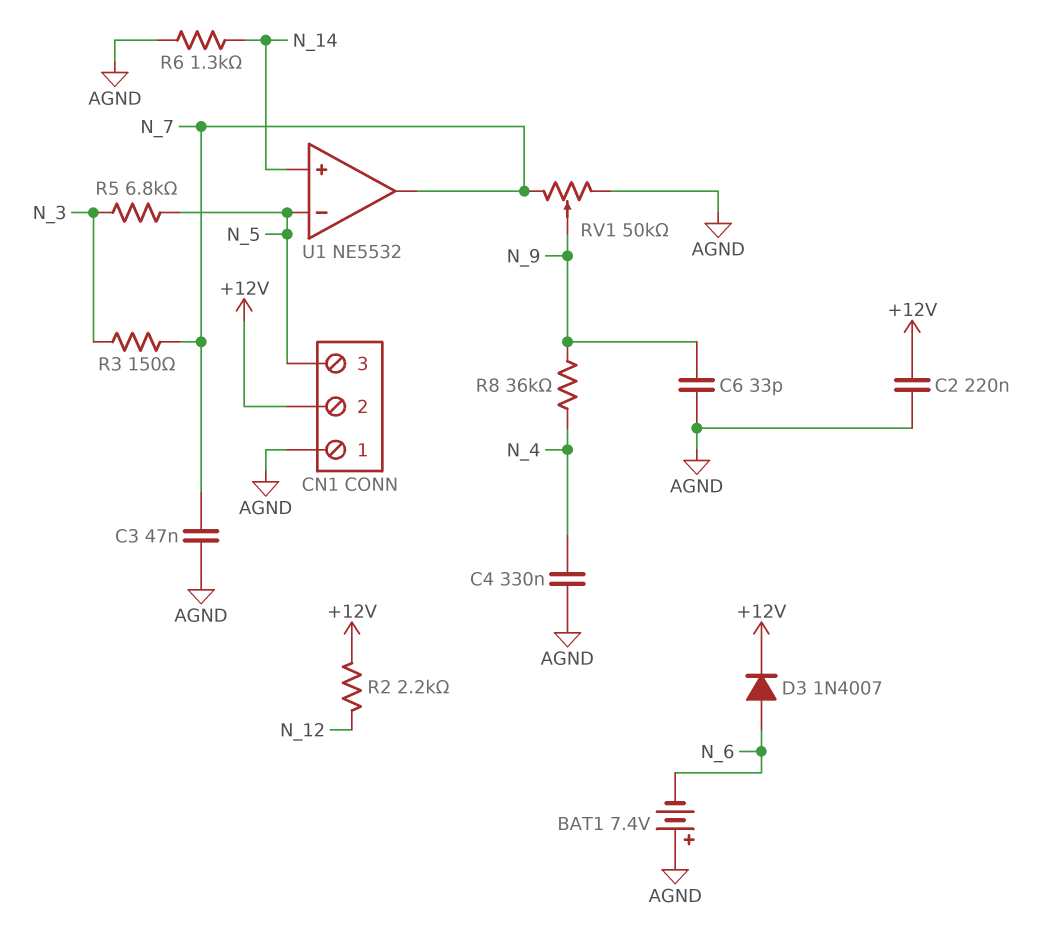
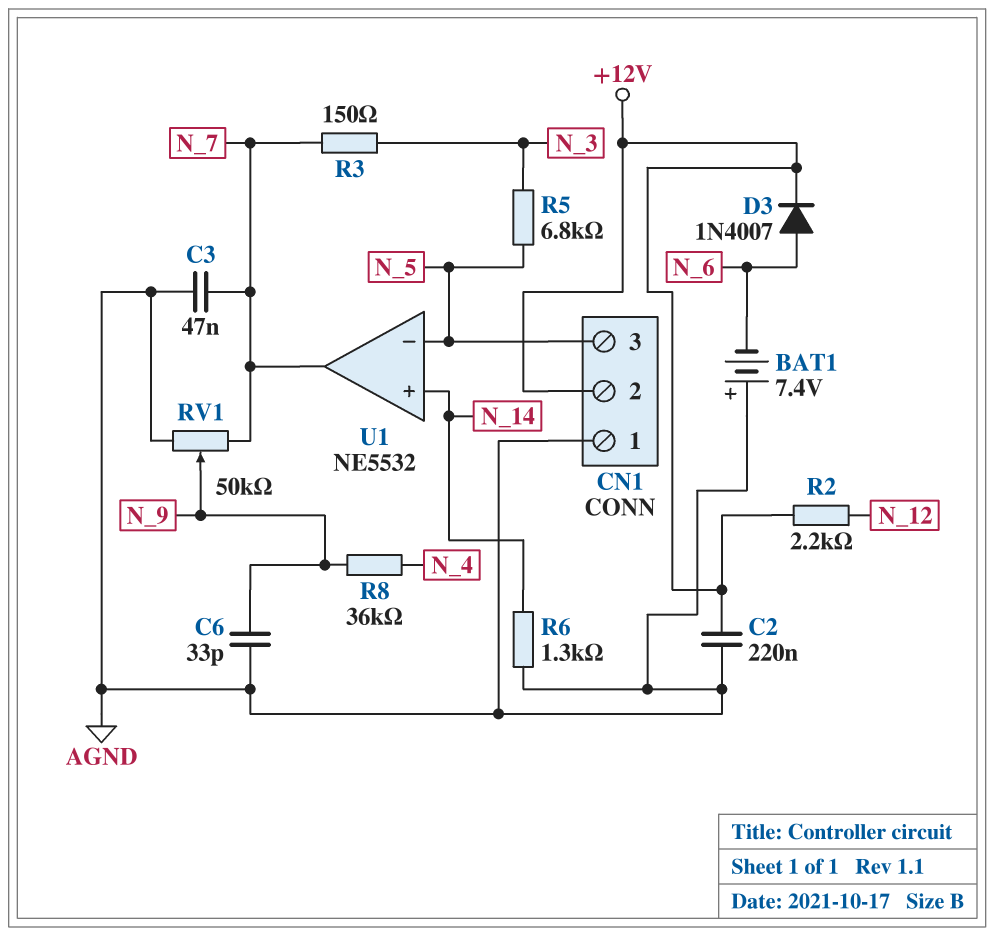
C4: 330nF (AGND, N_4) -> none

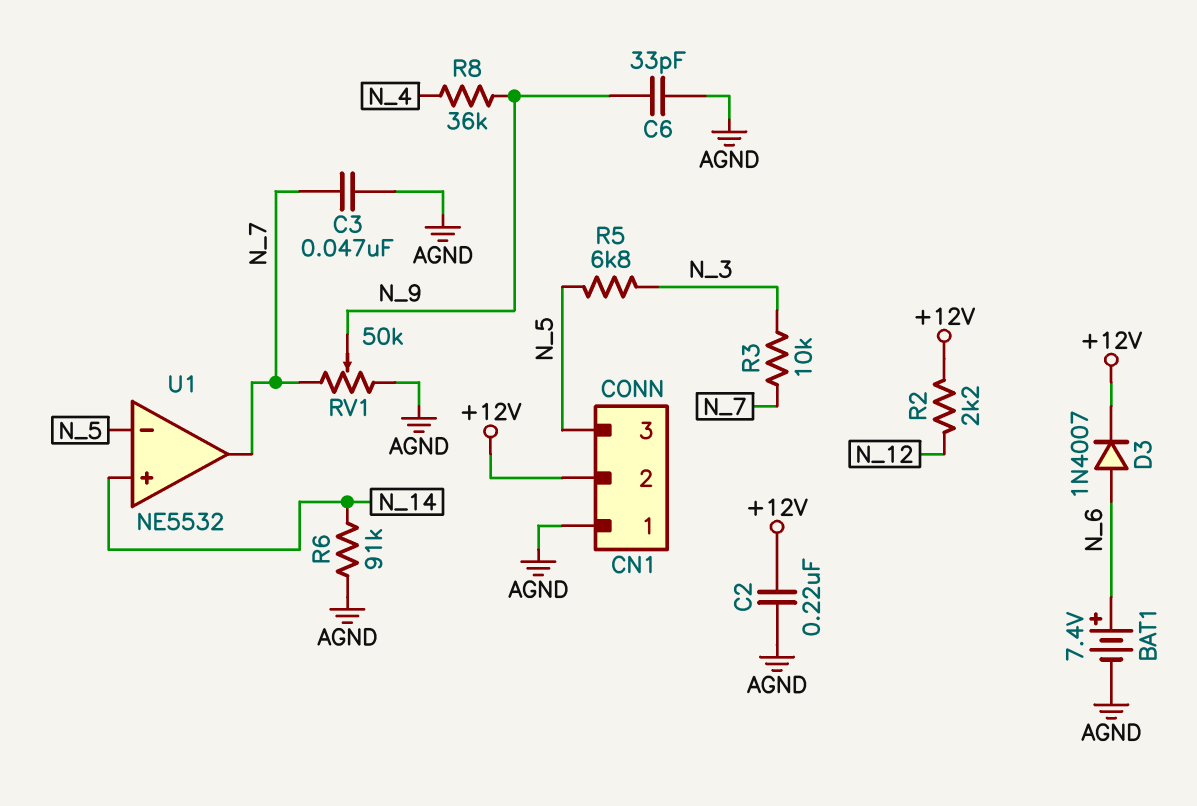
BAT1: 7.4V (plus AGND, minus N_6) -> 7.4V (plus N_6, minus AGND)
R3: 150 (N_3, N_7) -> 10k (N_3, N_7)
R6: 1.3k (AGND, N_14) -> 91k (AGND, N_14)

